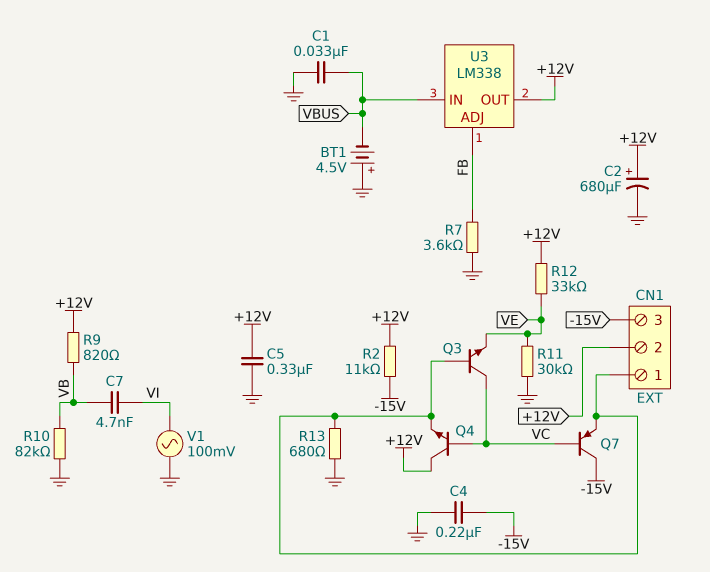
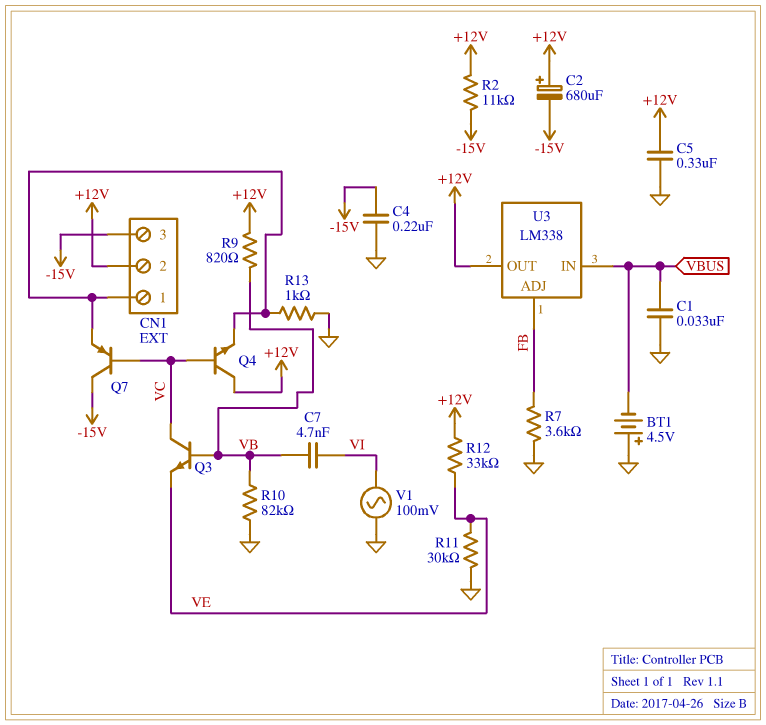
C2: 680uF (plus +12V, minus GND) -> 680uF (plus +12V, minus -15V)
Q3: NPN (B CN1/1, C VC, E VE) -> NPN (B VB, C VC, E VE)
R13: 680 (CN1/1, GND) -> 1k (CN1/1, GND)

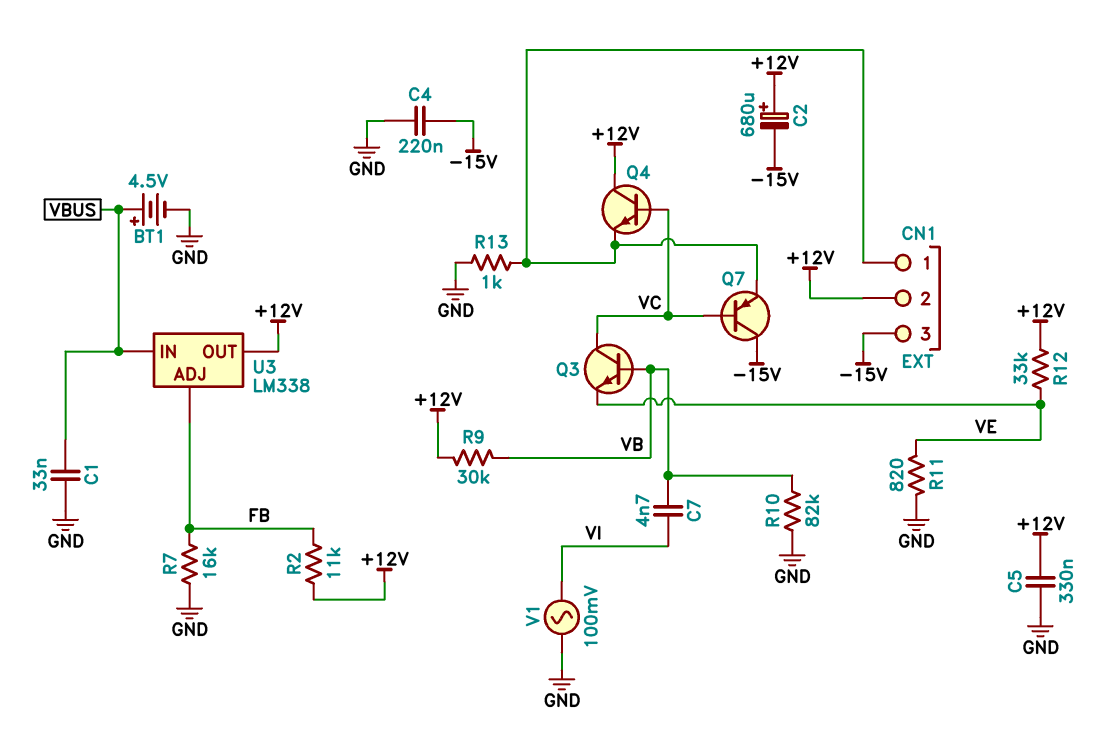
BT1: 4.5V (plus GND, minus VBUS) -> 4.5V (plus VBUS, minus GND)
R2: 11k (+12V, -15V) -> 11k (+12V, FB)
R7: 3.6k (FB, GND) -> 16k (FB, GND)
R9: 820 (+12V, VB) -> 30k (+12V, VB)
R11: 30k (GND, VE) -> 820 (GND, VE)

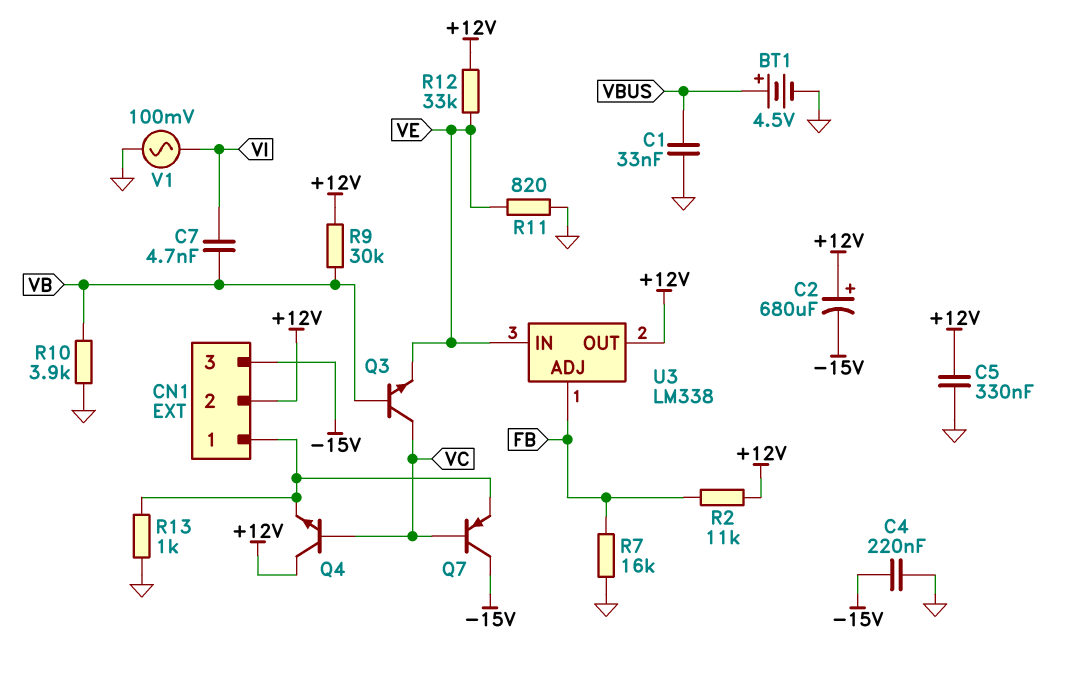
R10: 82k (GND, VB) -> 3.9k (GND, VB)
U3 pin IN: VBUS -> VE

